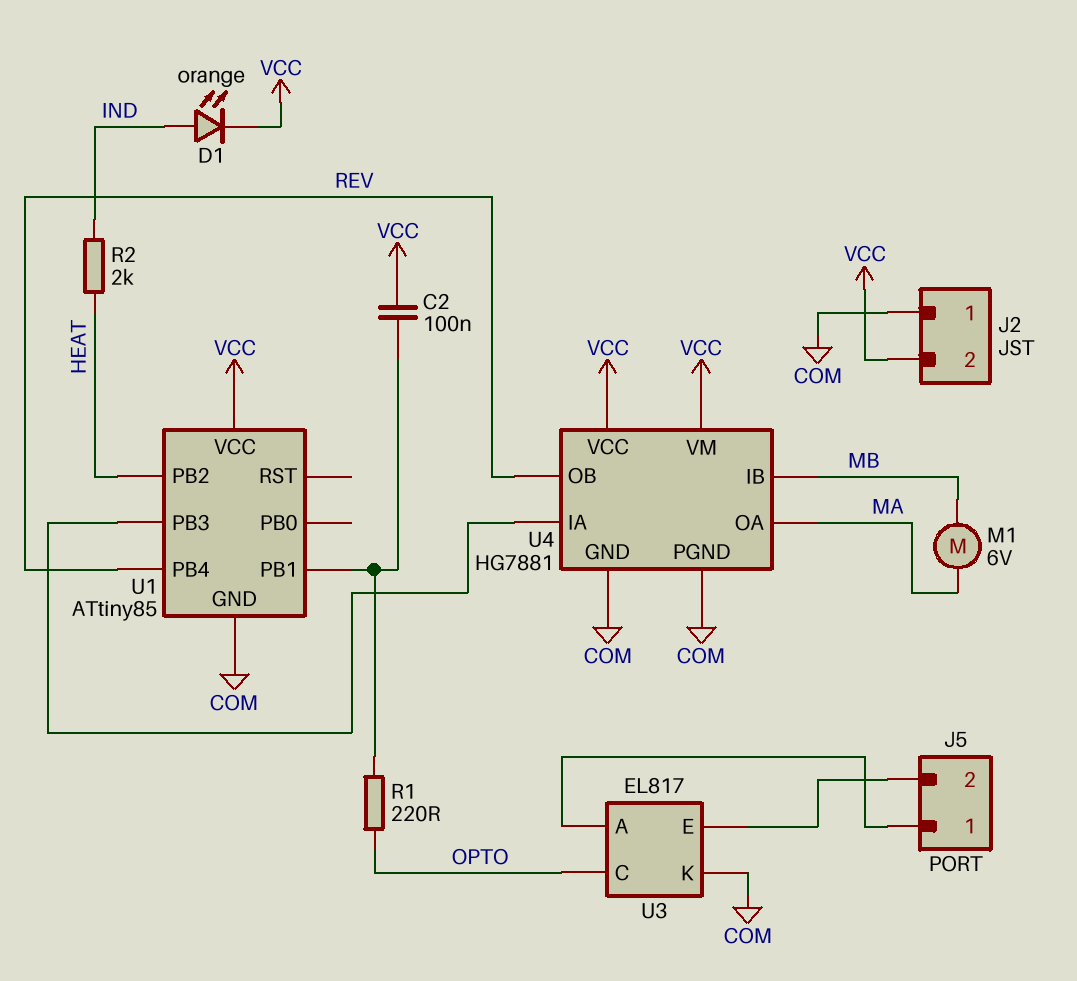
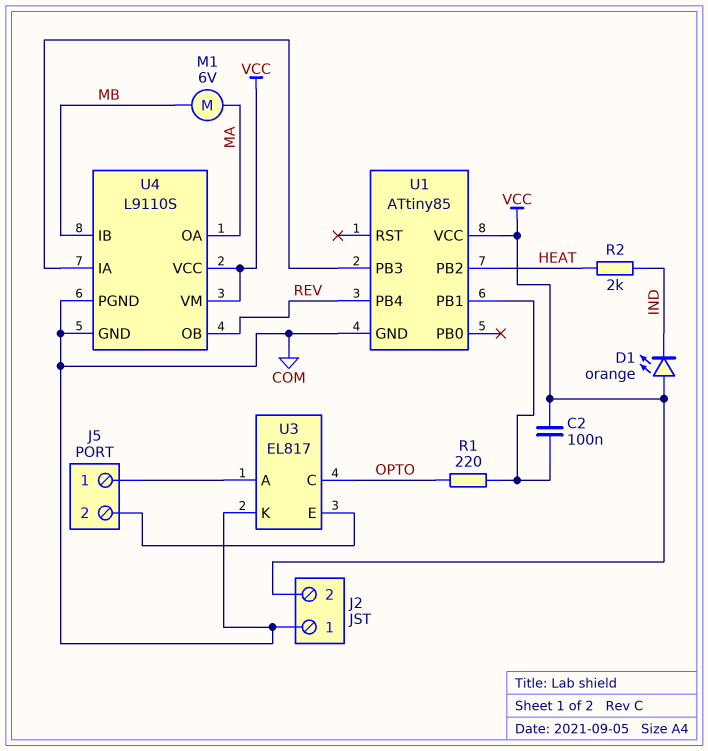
D1: LED orange (A IND, K VCC) -> LED orange (A VCC, K IND)
U4: HG7881 -> L9110S

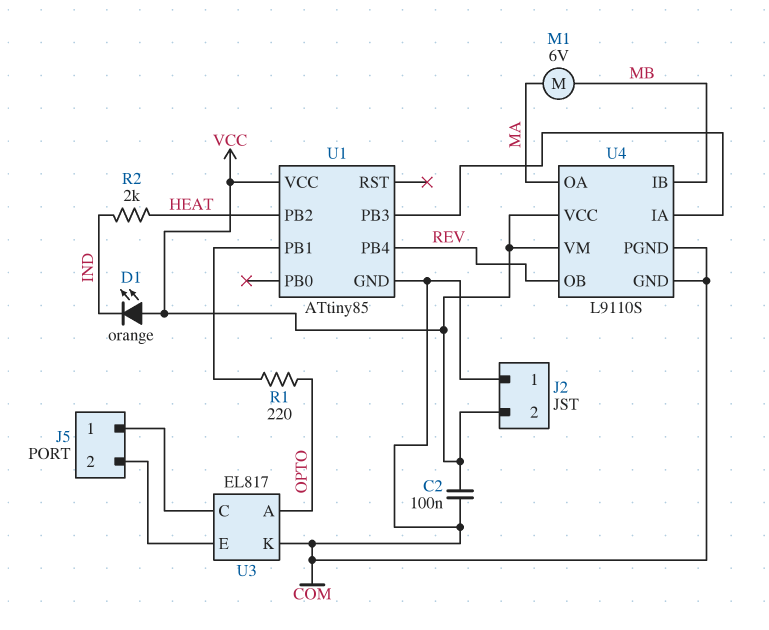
C2: 100nF (U1/PB1, VCC) -> 100nF (COM, VCC)
U3 pin A: J5/1 -> OPTO
U3 pin C: OPTO -> J5/1

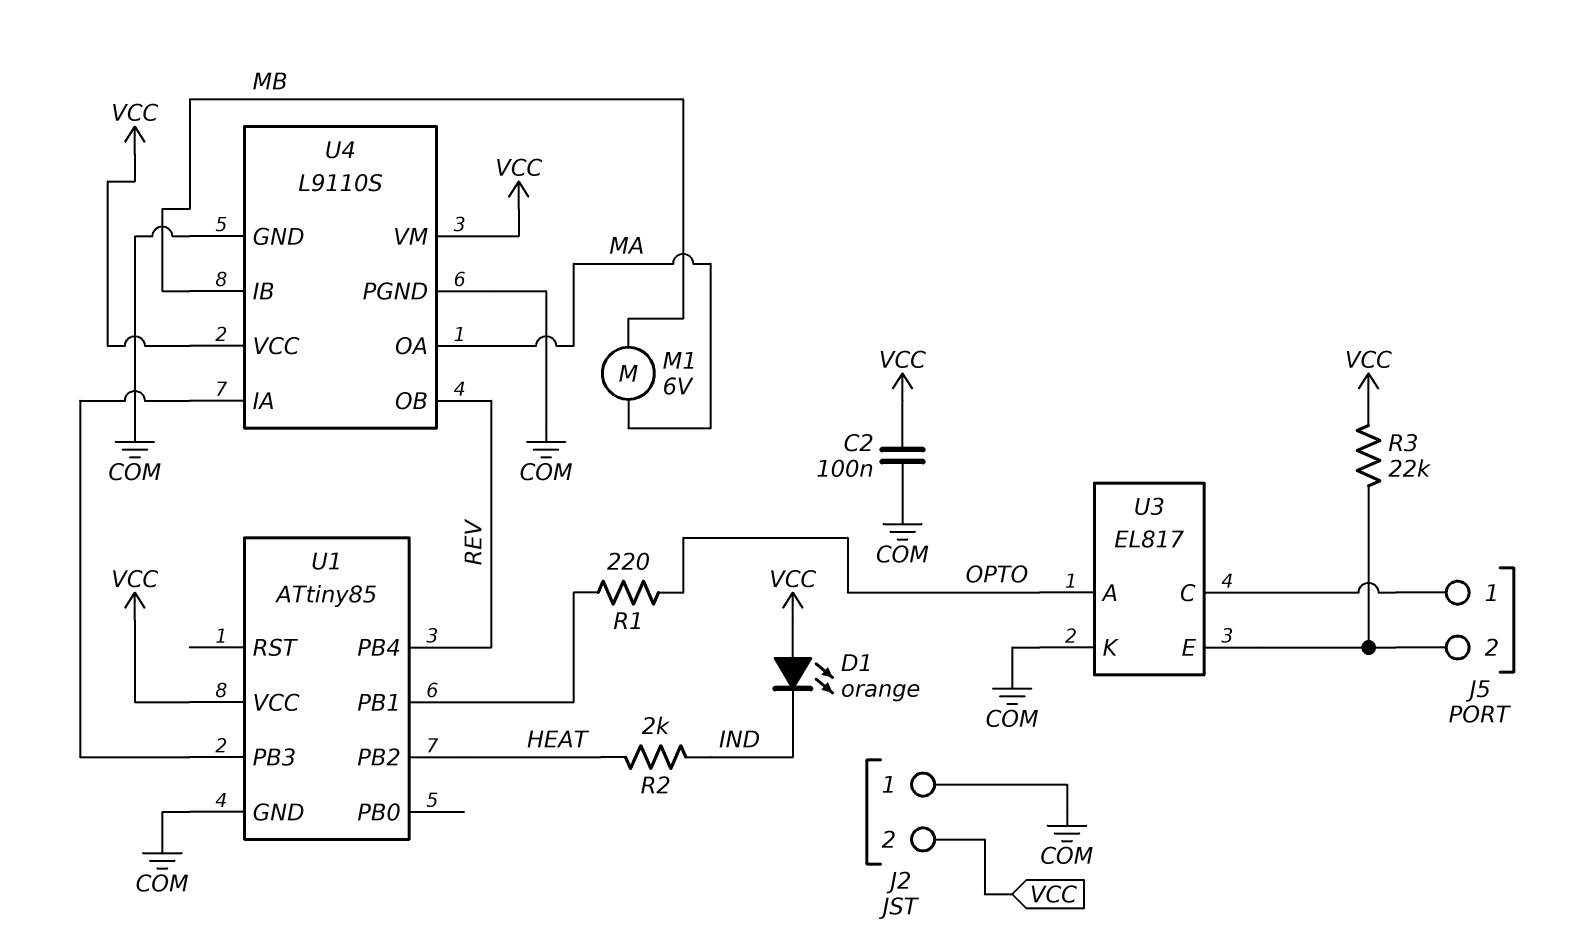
R3: none -> 22k (J5/2, VCC)

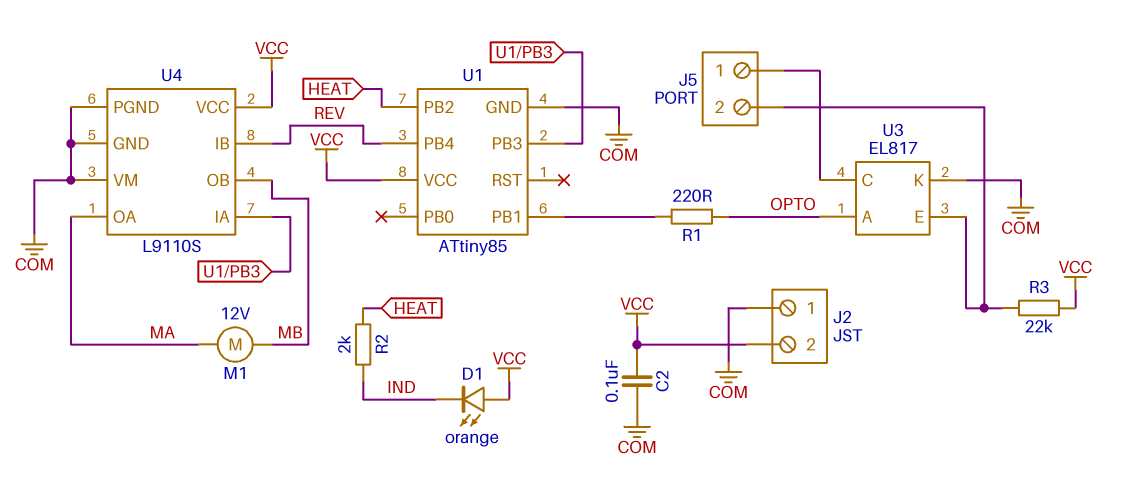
M1: motor 6V (MA, MB) -> motor 12V (MA, MB)
U4 pin IB: MB -> REV
U4 pin OB: REV -> MB
U4 pin VM: VCC -> COM

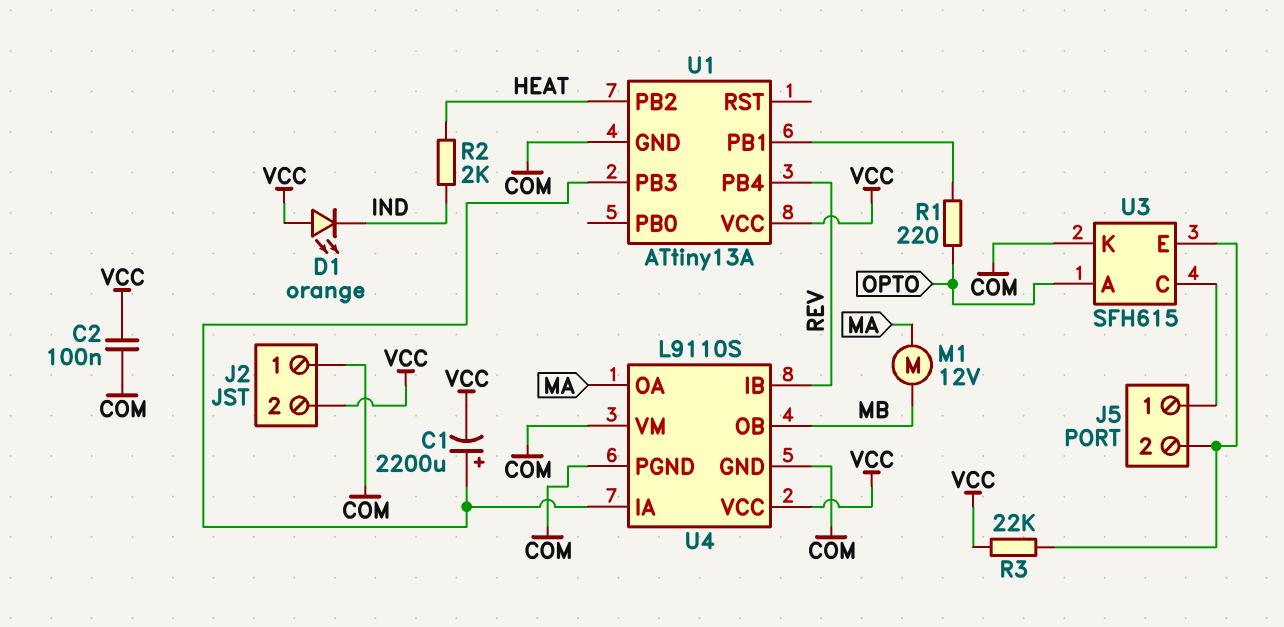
C1: none -> 2200uF (plus U1/PB3, minus VCC)
U1: ATtiny85 -> ATtiny13A
U3: EL817 -> SFH615

